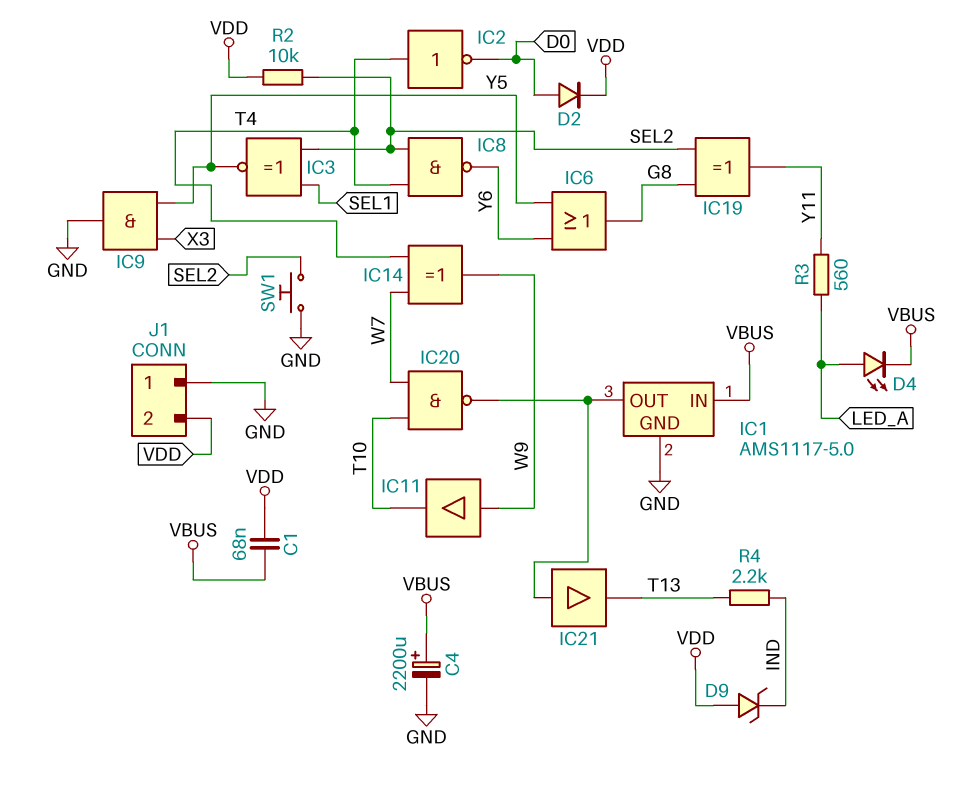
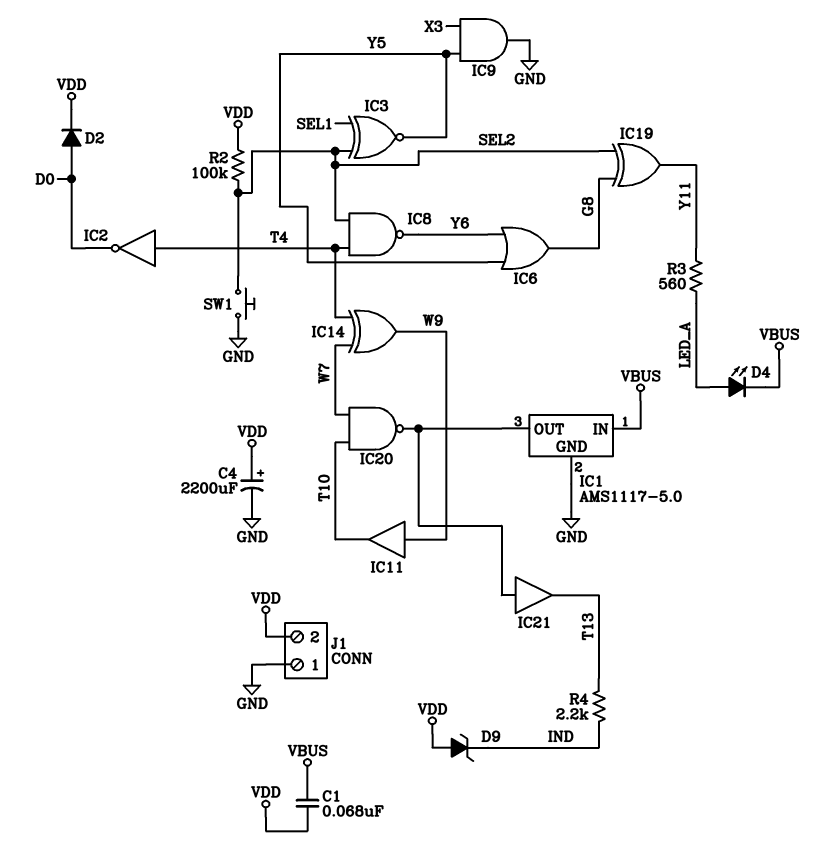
C4: 2200uF (plus VBUS, minus GND) -> 2200uF (plus VDD, minus GND)
R2: 10k (SEL2, VDD) -> 100k (SEL2, VDD)

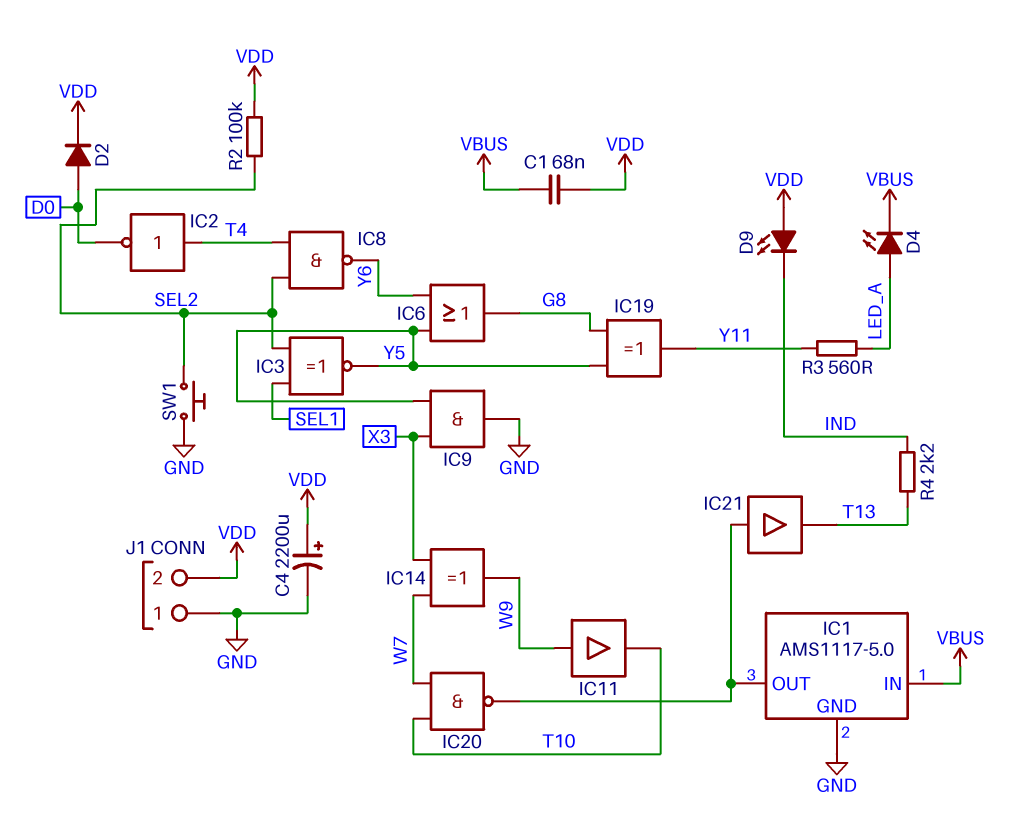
D9: zener (A VDD, K IND) -> LED (A VDD, K IND)
IC14: XOR (in T4, in W7, out W9) -> XOR (in W7, in X3, out W9)
IC19: XOR (in G8, in SEL2, out Y11) -> XOR (in G8, in Y5, out Y11)

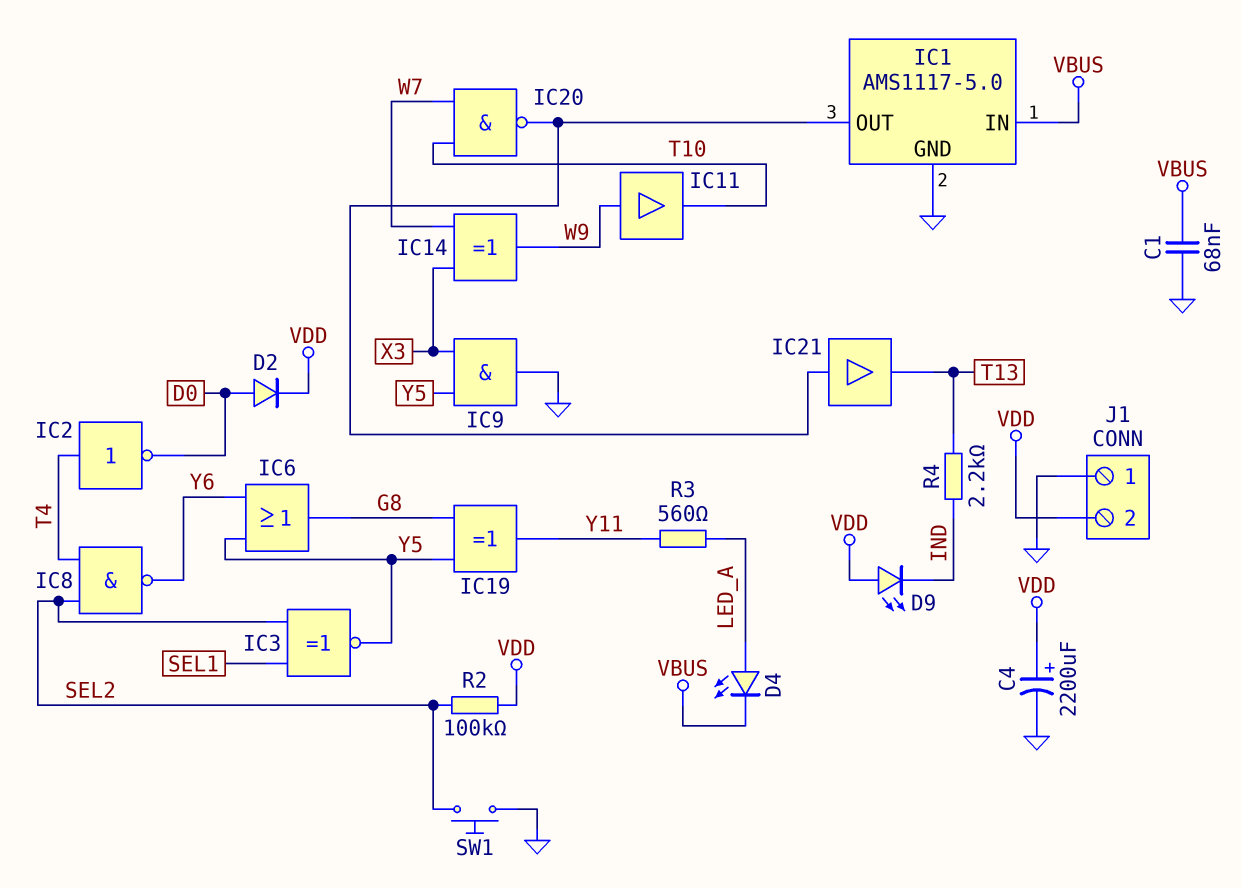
C1: 68nF (VBUS, VDD) -> 68nF (GND, VBUS)

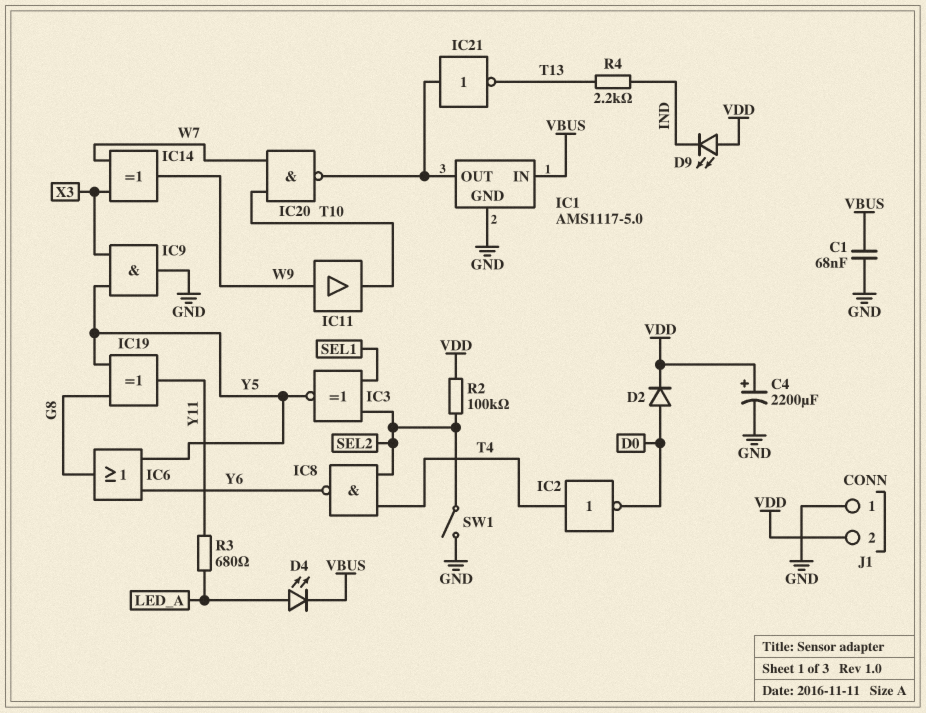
IC21: buffer (in IC1/OUT, out T13) -> NOT (in IC1/OUT, out T13)
R3: 560 (LED_A, Y11) -> 680 (LED_A, Y11)
SW1: button (GND, SEL2) -> switch (GND, SEL2)

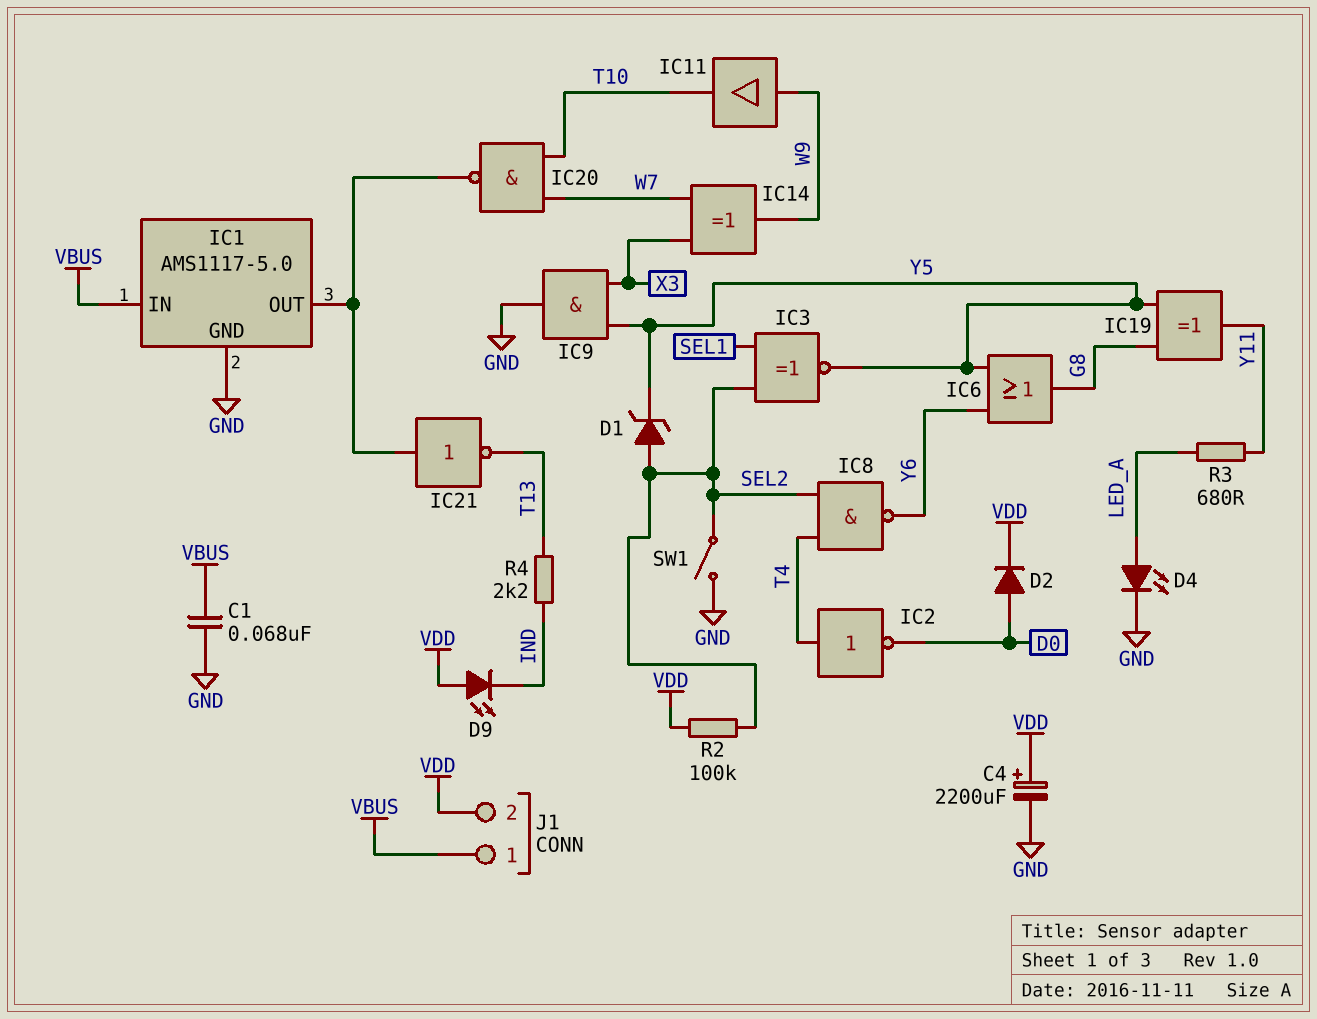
D1: none -> zener (A SEL2, K Y5)
D4: LED (A LED_A, K VBUS) -> LED (A LED_A, K GND)
J1 pin 1: GND -> VBUS

